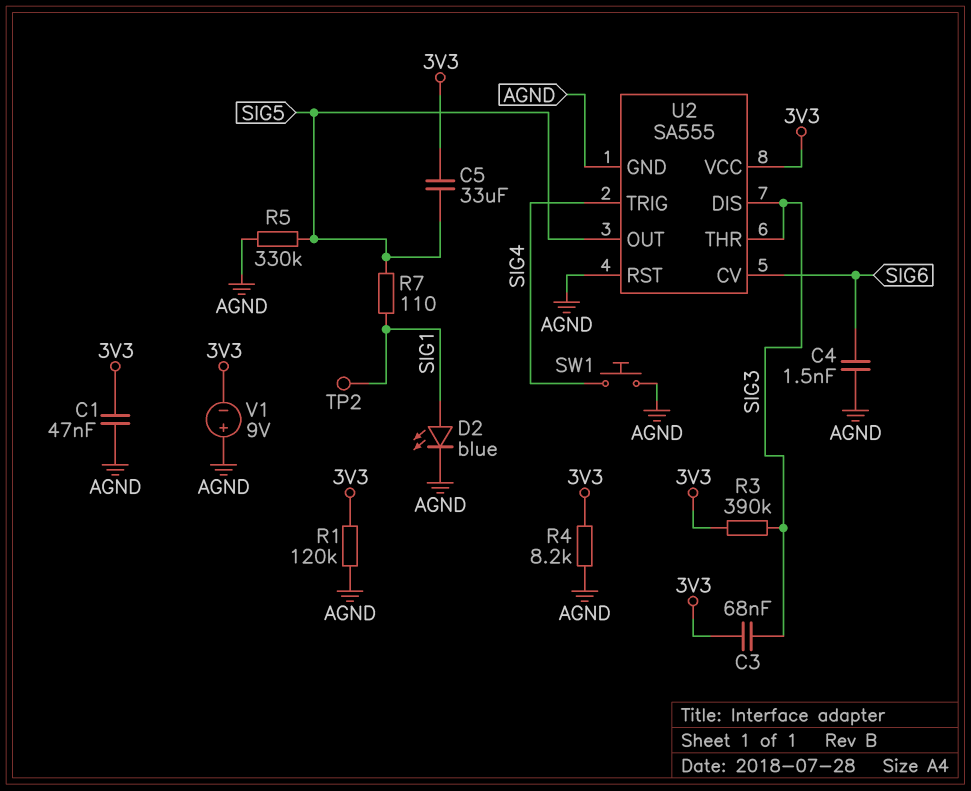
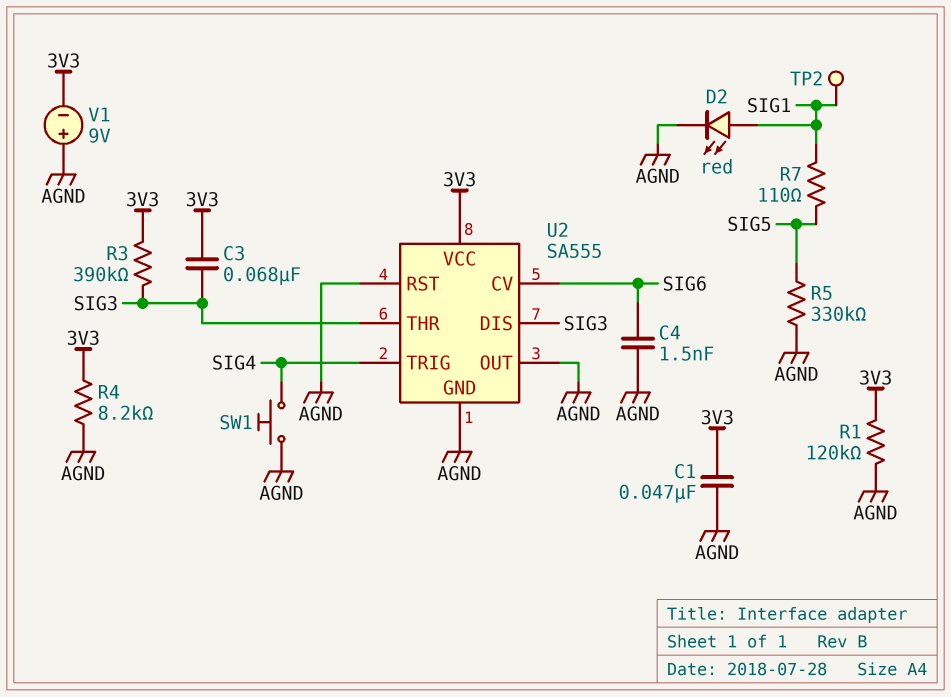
C5: 33uF (3V3, SIG5) -> none
D2: LED blue (A SIG1, K AGND) -> LED red (A SIG1, K AGND)
U2 pin OUT: SIG5 -> AGND

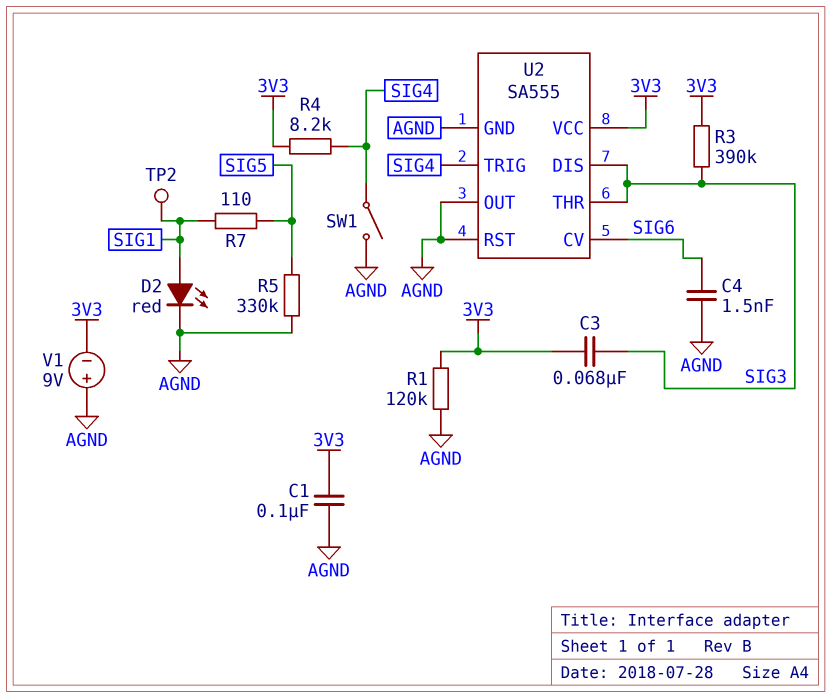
C1: 47nF (3V3, AGND) -> 100nF (3V3, AGND)
R4: 8.2k (3V3, AGND) -> 8.2k (3V3, SIG4)
SW1: button (AGND, SIG4) -> switch (AGND, SIG4)

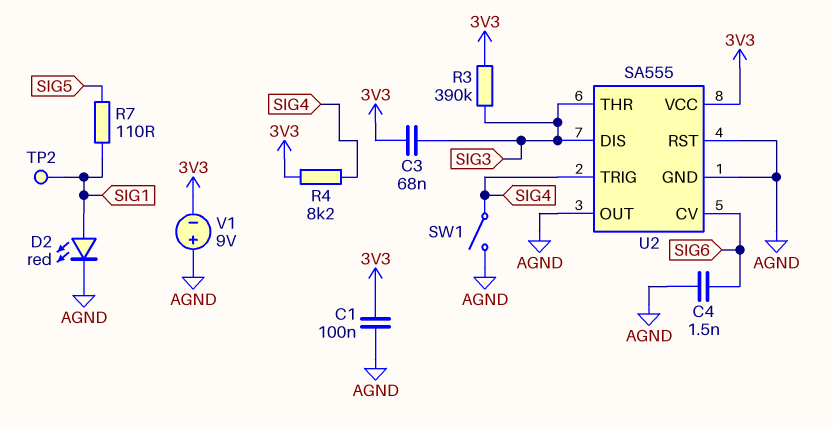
R1: 120k (3V3, AGND) -> none
R5: 330k (AGND, SIG5) -> none

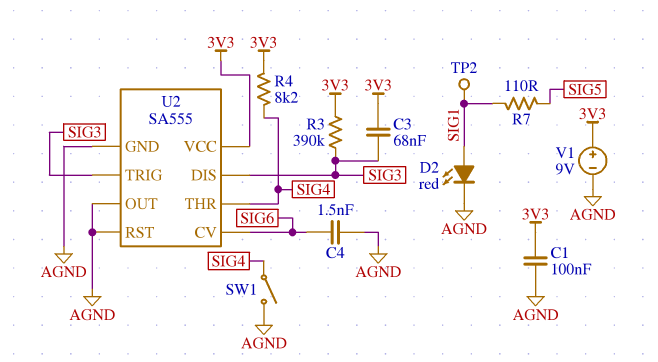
U2 pin THR: SIG3 -> SIG4
U2 pin TRIG: SIG4 -> SIG3
V1: 9V (plus AGND, minus 3V3) -> 9V (plus 3V3, minus AGND)

